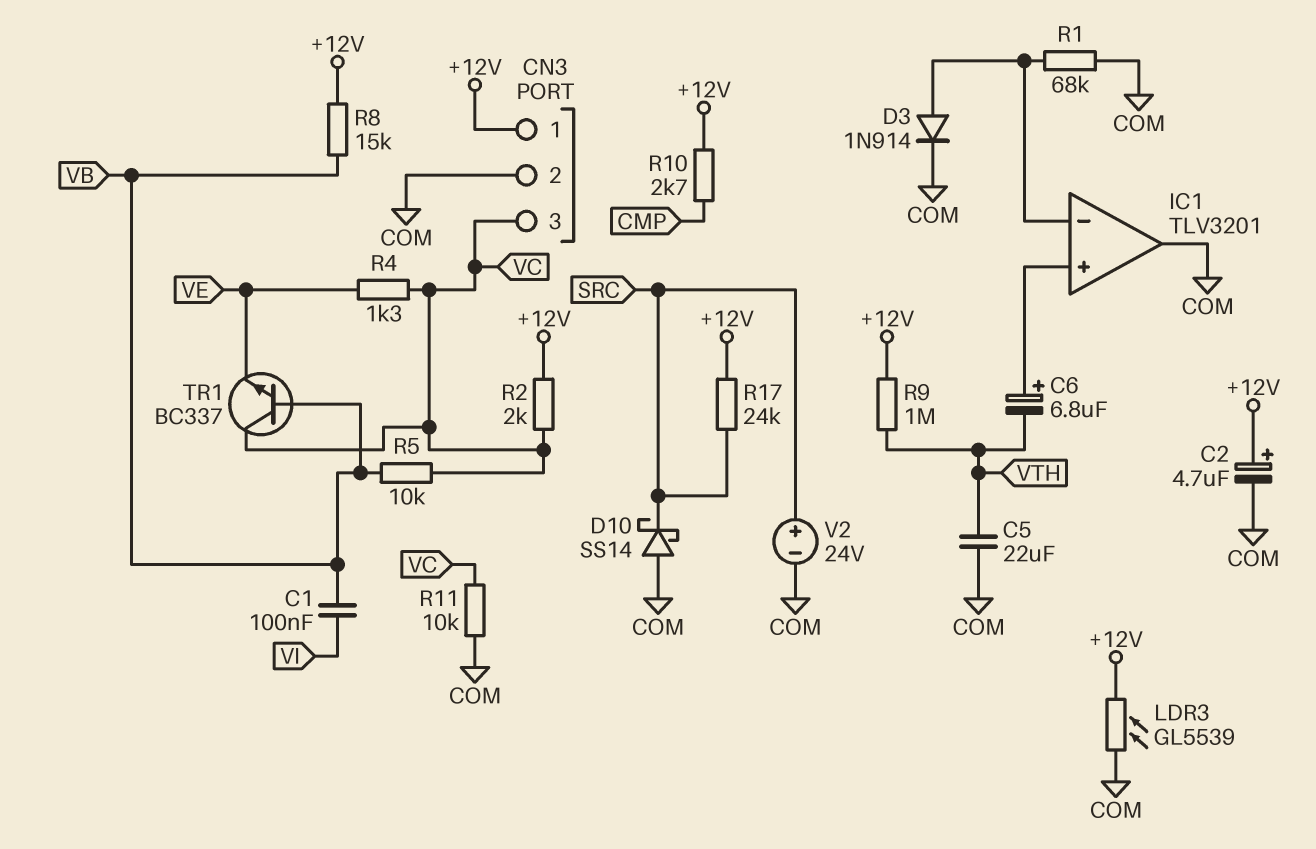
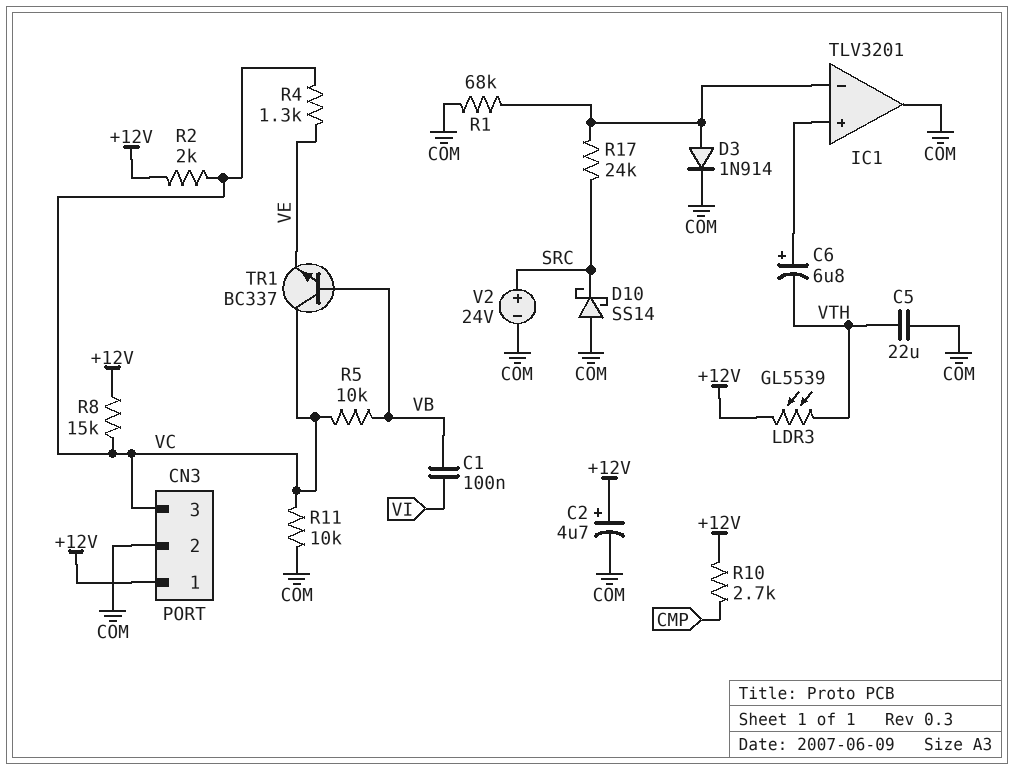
LDR3: GL5539 (+12V, COM) -> GL5539 (+12V, VTH)
R8: 15k (+12V, VB) -> 15k (+12V, VC)
R9: 1M (+12V, VTH) -> none
R17: 24k (+12V, SRC) -> 24k (IC1/in-, SRC)

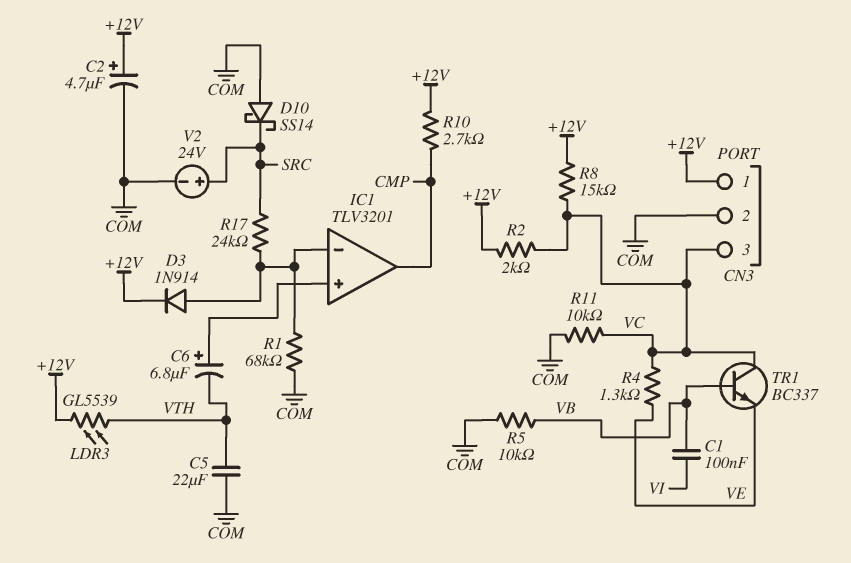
D3: diode 1N914 (A IC1/in-, K COM) -> diode 1N914 (A IC1/in-, K +12V)
IC1 pin out: COM -> CMP
R5: 10k (VB, VC) -> 10k (COM, VB)

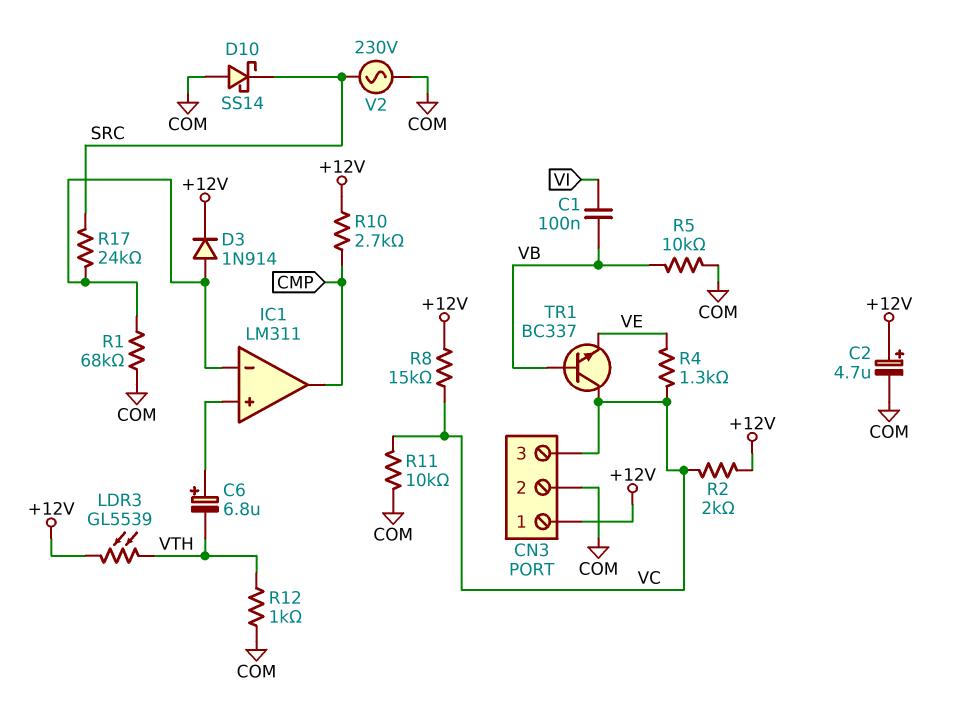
C5: 22uF (COM, VTH) -> none
IC1: TLV3201 -> LM311
R12: none -> 1k (COM, VTH)
V2: 24V (plus SRC, minus COM) -> AC 230V (COM, SRC)

